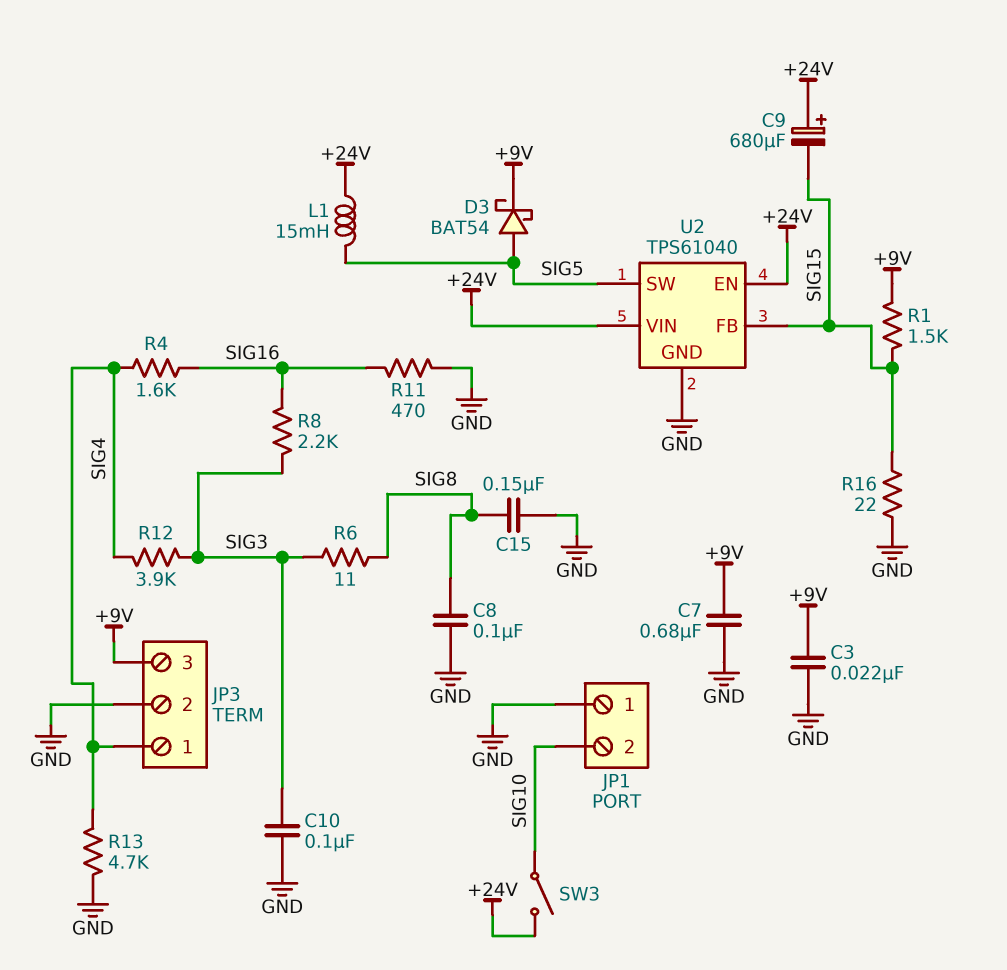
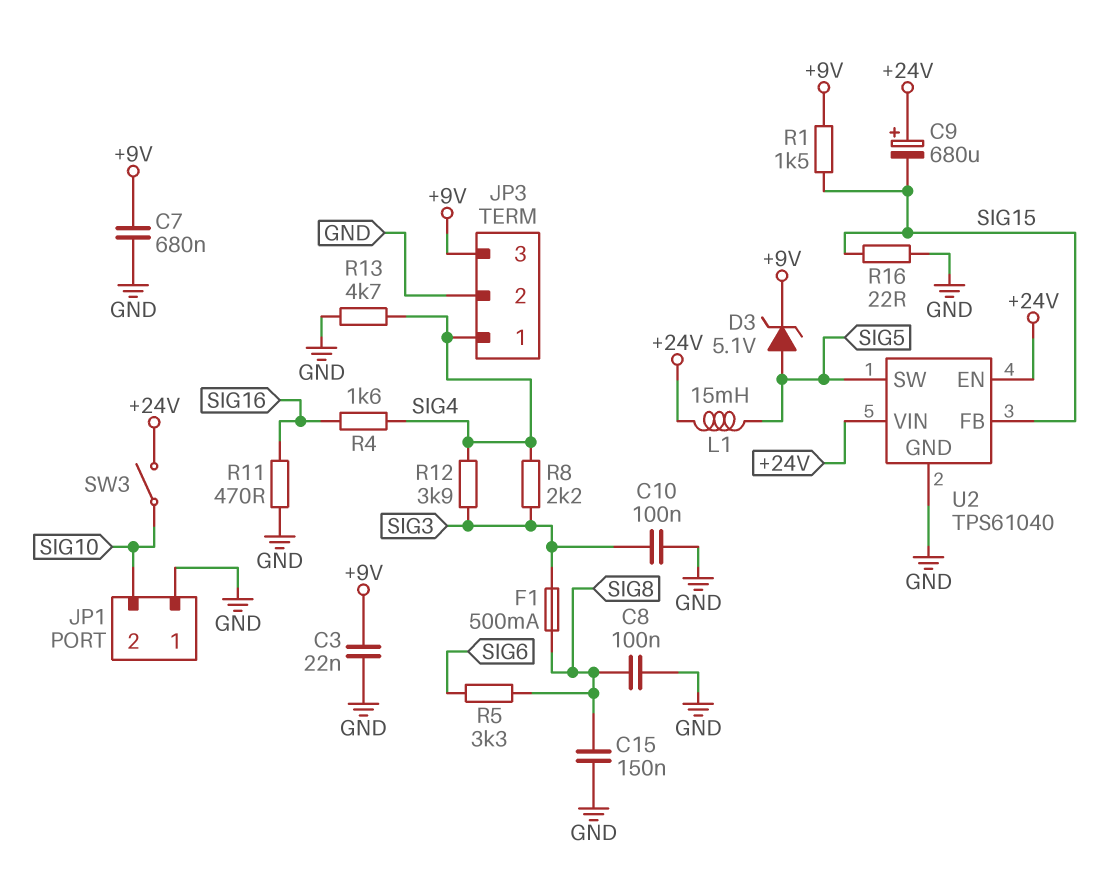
D3: schottky BAT54 (A SIG5, K +9V) -> zener 5.1V (A SIG5, K +9V)
F1: none -> 500mA (SIG3, SIG8)
R5: none -> 3.3k (SIG6, SIG8)
R6: 11 (SIG3, SIG8) -> none
R8: 2.2k (SIG3, SIG16) -> 2.2k (SIG3, SIG4)

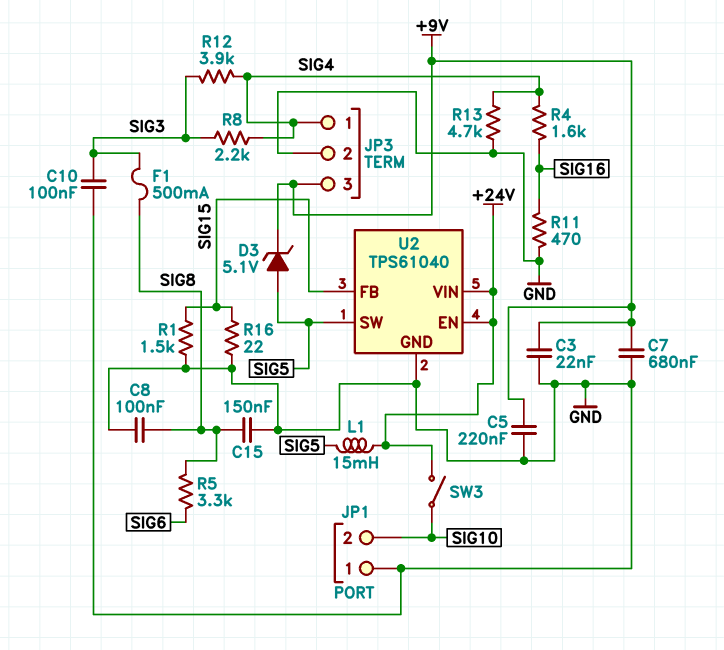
C5: none -> 220nF (+9V, GND)
C9: 680uF (plus +24V, minus SIG15) -> none
R1: 1.5k (+9V, SIG15) -> 1.5k (GND, SIG15)

